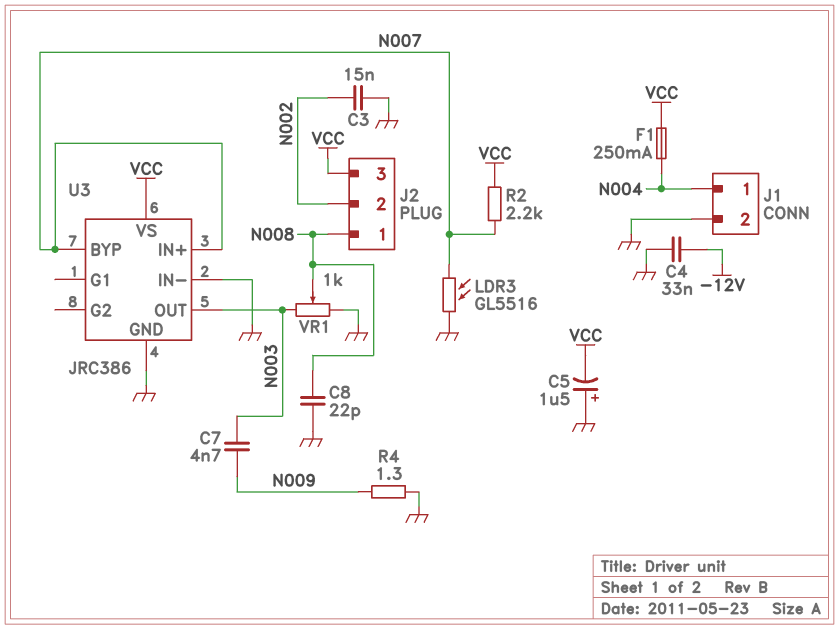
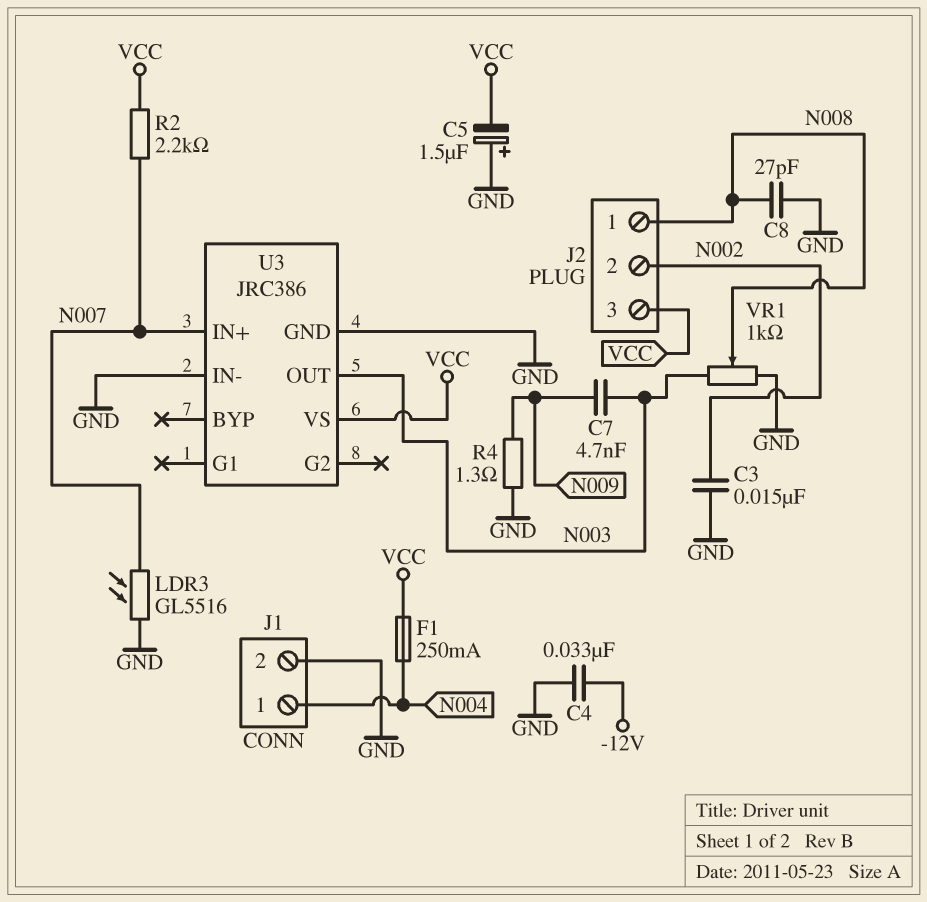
C8: 22pF (GND, N008) -> 27pF (GND, N008)
U3 pin BYP: N007 -> none

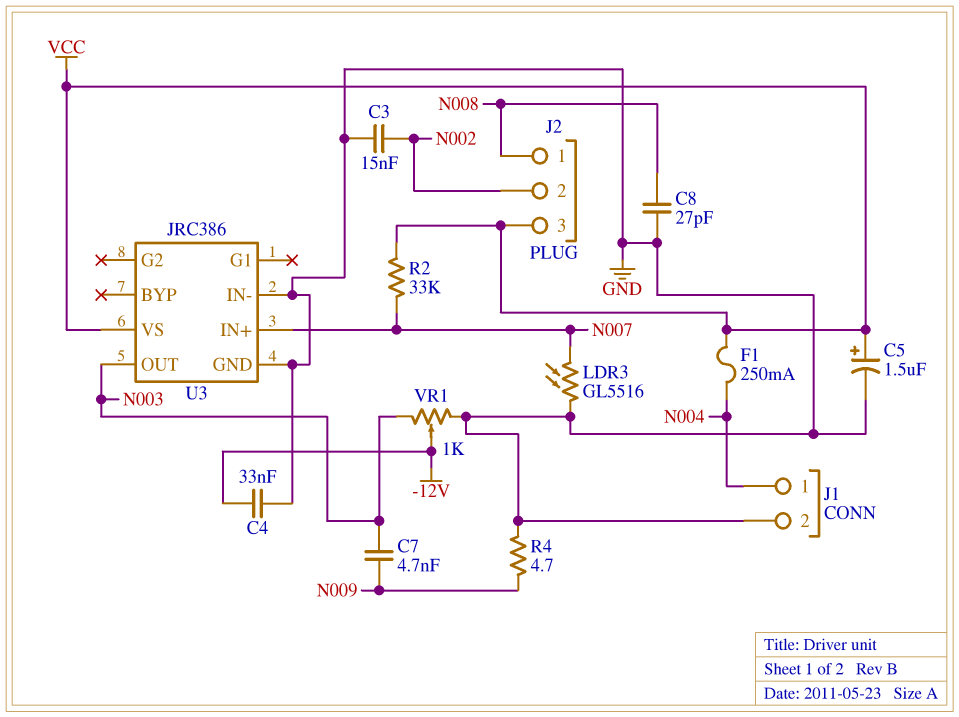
C5: 1.5uF (plus GND, minus VCC) -> 1.5uF (plus VCC, minus GND)
R2: 2.2k (N007, VCC) -> 33k (N007, VCC)
R4: 1.3 (GND, N009) -> 4.7 (GND, N009)
VR1: 1k (GND, N003, wiper N008) -> 1k (GND, N003, wiper -12V)

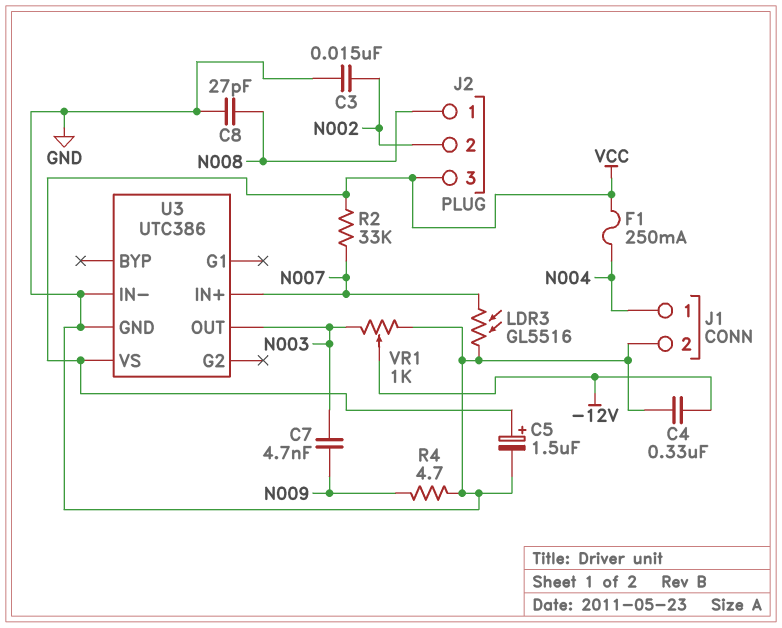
C4: 33nF (-12V, GND) -> 330nF (-12V, GND)
U3: JRC386 -> UTC386

